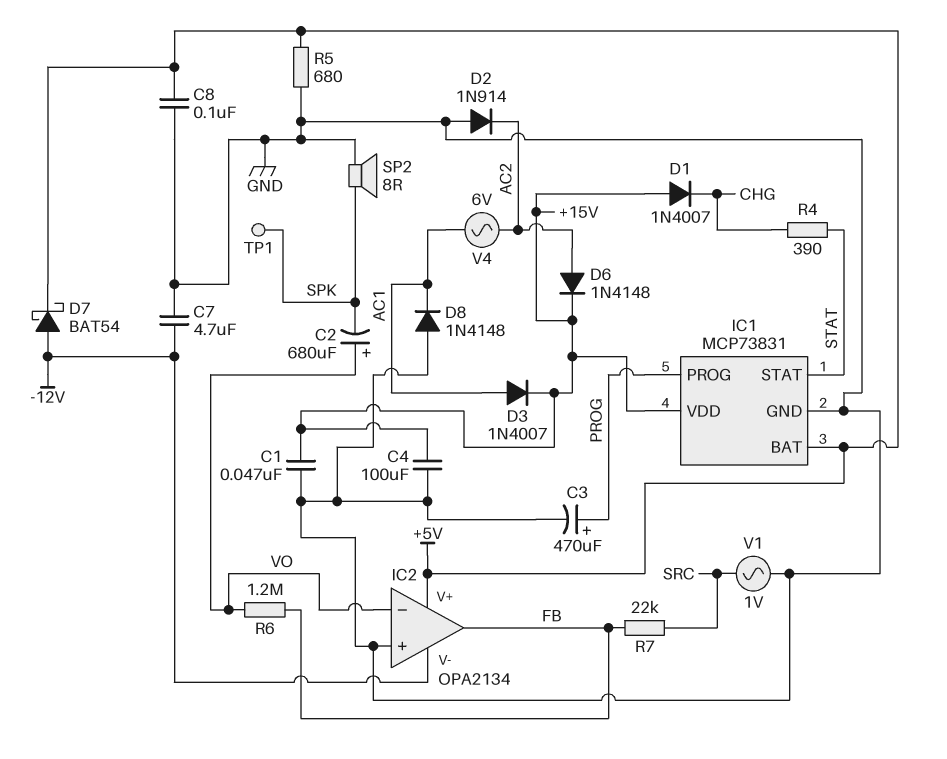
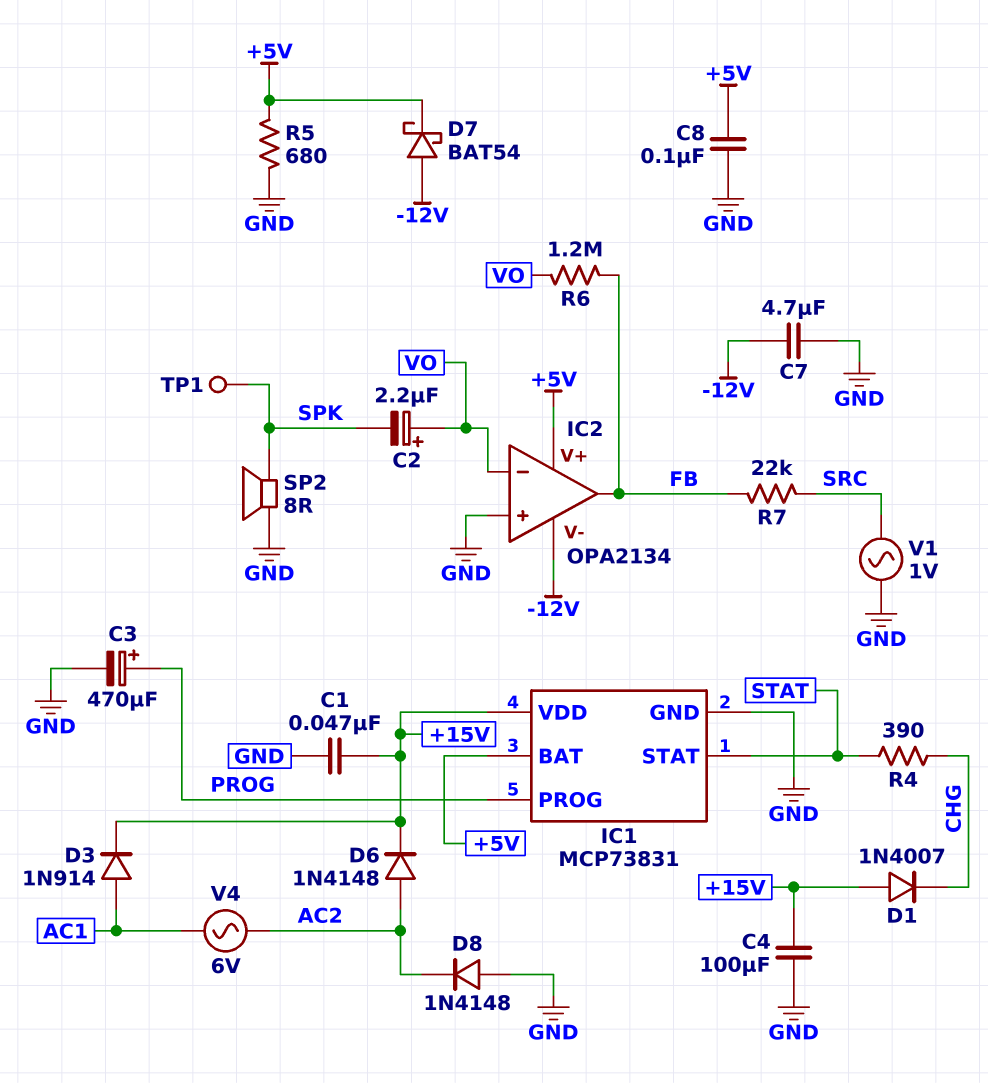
C2: 680uF (plus VO, minus SPK) -> 2.2uF (plus VO, minus SPK)
D2: diode 1N914 (A GND, K AC2) -> none
D3: diode 1N4007 (A AC1, K +15V) -> diode 1N914 (A AC1, K +15V)
D8: diode 1N4148 (A GND, K AC1) -> diode 1N4148 (A GND, K AC2)

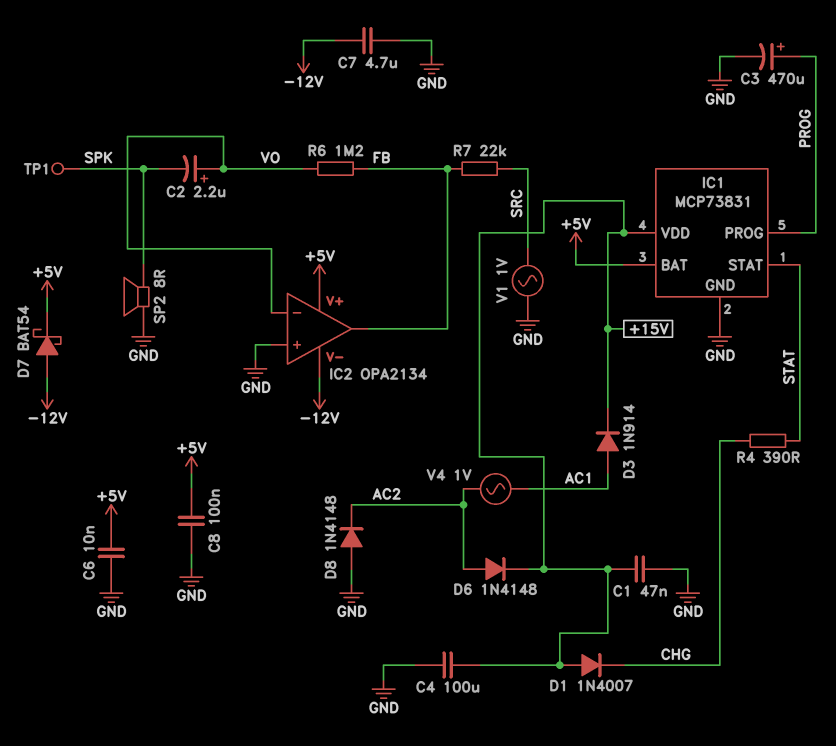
C6: none -> 10nF (+5V, GND)
R5: 680 (+5V, GND) -> none
V4: AC 6V (AC1, AC2) -> AC 1V (AC1, AC2)

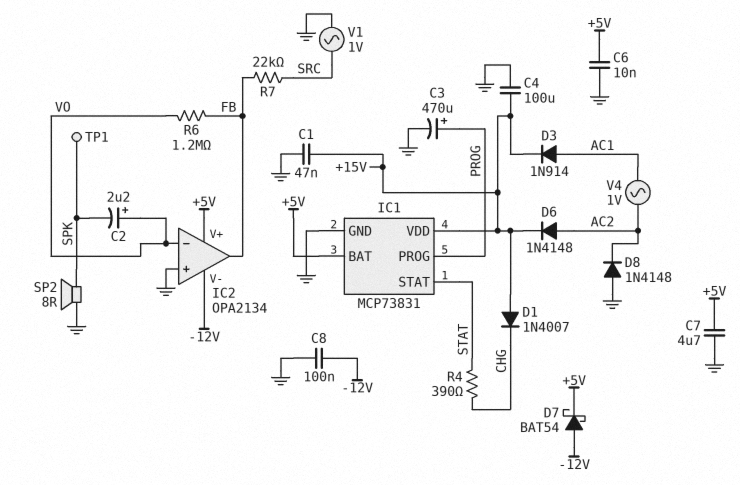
C7: 4.7uF (-12V, GND) -> 4.7uF (+5V, GND)
C8: 100nF (+5V, GND) -> 100nF (-12V, GND)

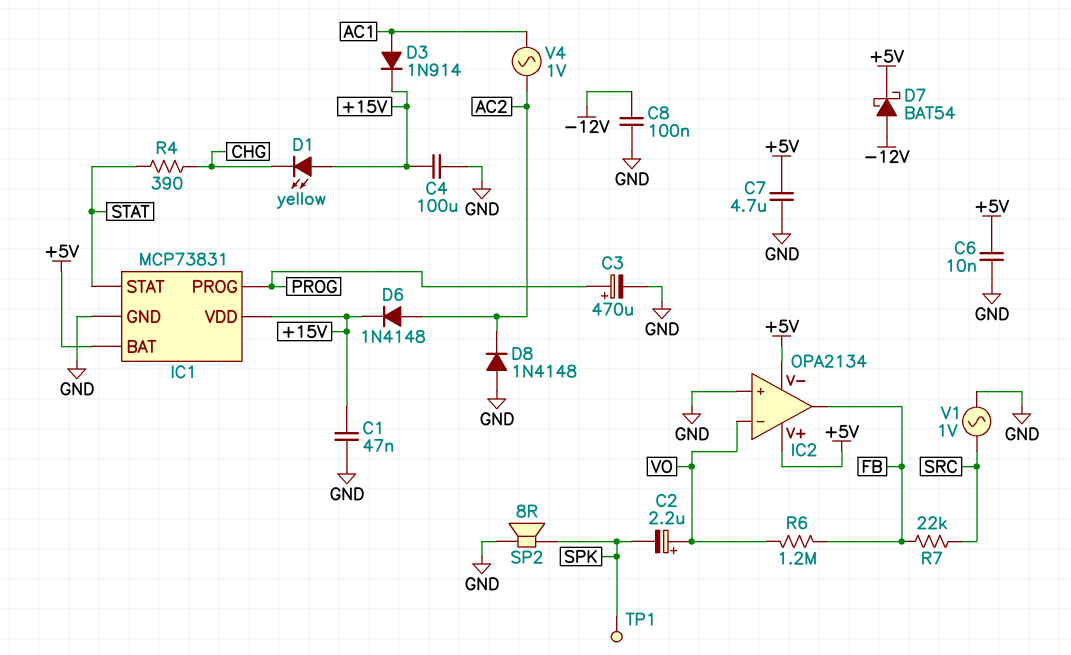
D1: diode 1N4007 (A +15V, K CHG) -> LED yellow (A +15V, K CHG)
IC2 pin V-: -12V -> +5V

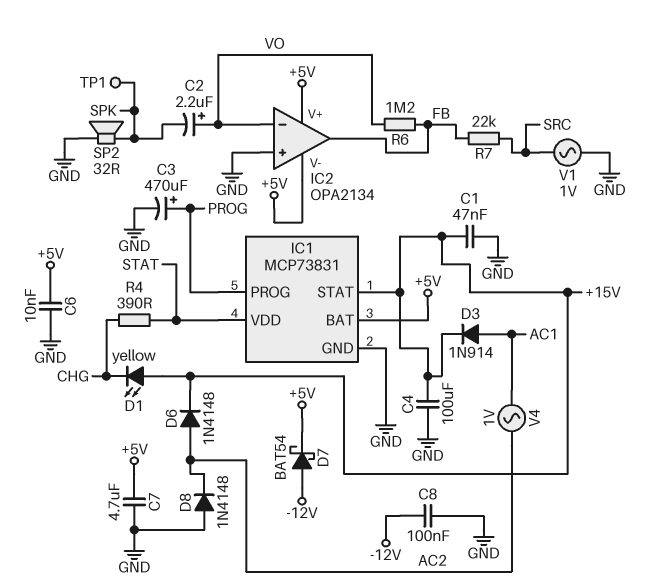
IC1 pin STAT: STAT -> +15V
IC1 pin VDD: +15V -> STAT
SP2: speaker 8R (GND, SPK) -> speaker 32R (GND, SPK)

